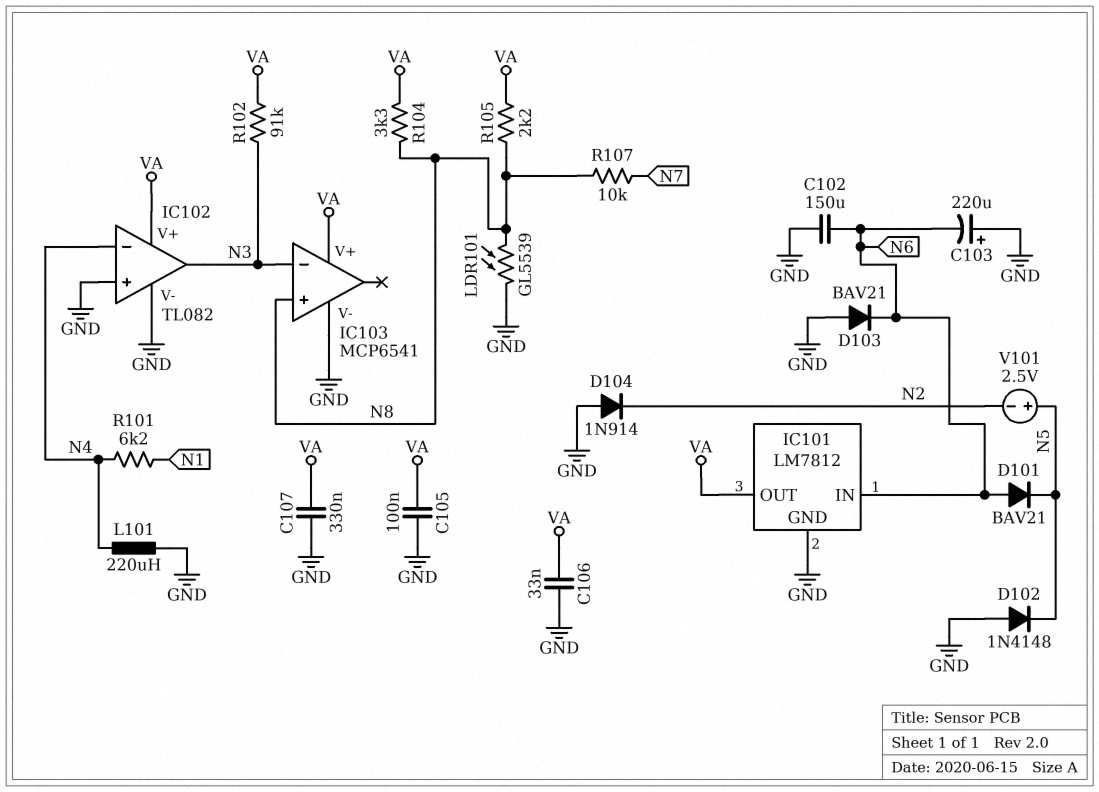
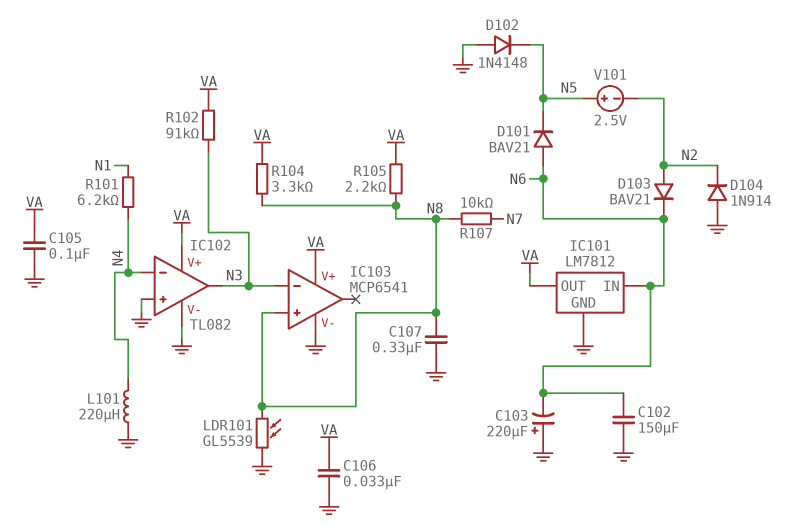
C107: 330nF (GND, VA) -> 330nF (GND, N8)
D103: diode BAV21 (A GND, K N6) -> diode BAV21 (A N2, K N6)

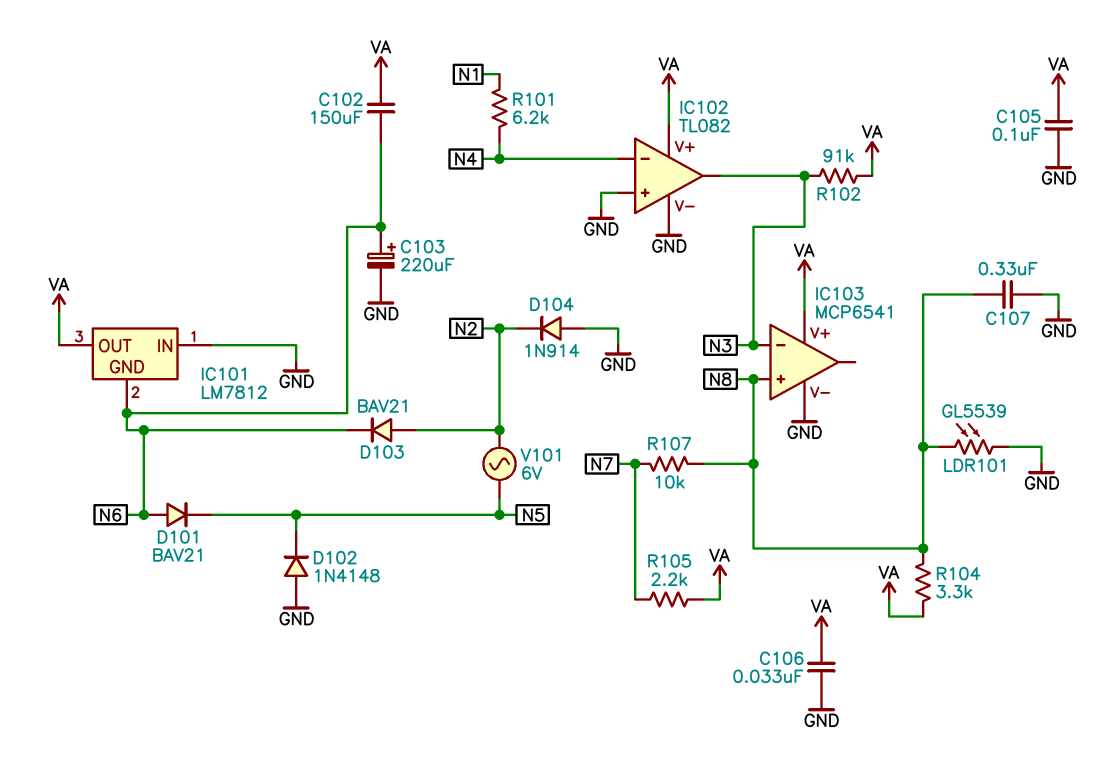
C102: 150uF (GND, N6) -> 150uF (N6, VA)
C103: 220uF (plus GND, minus N6) -> 220uF (plus N6, minus GND)
IC101 pin GND: GND -> N6
IC101 pin IN: N6 -> GND
L101: 220uH (GND, N4) -> none
R105: 2.2k (N8, VA) -> 2.2k (N7, VA)
V101: 2.5V (plus N5, minus N2) -> AC 6V (N2, N5)

